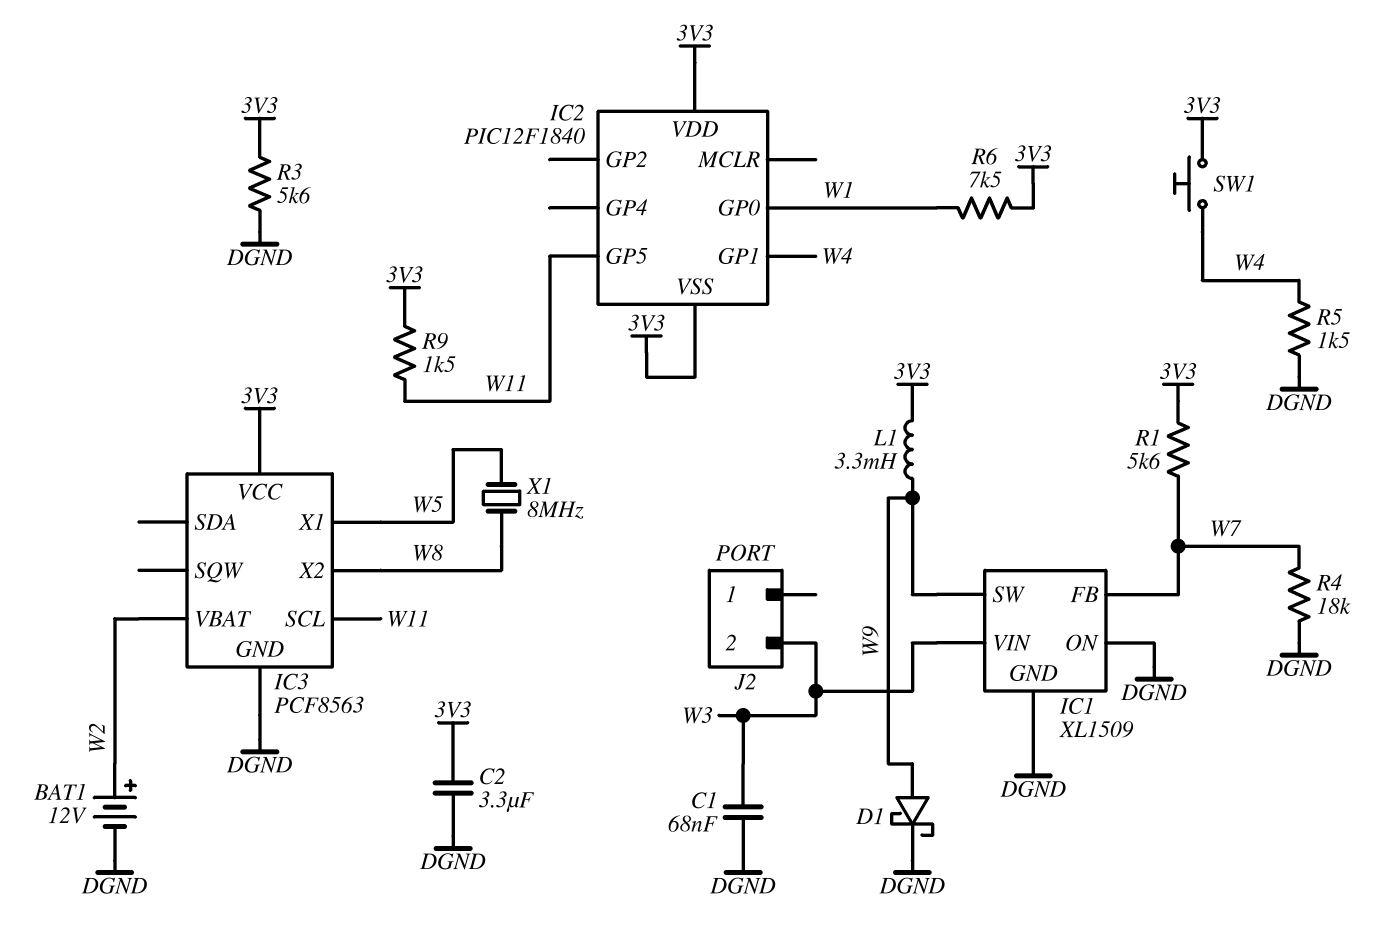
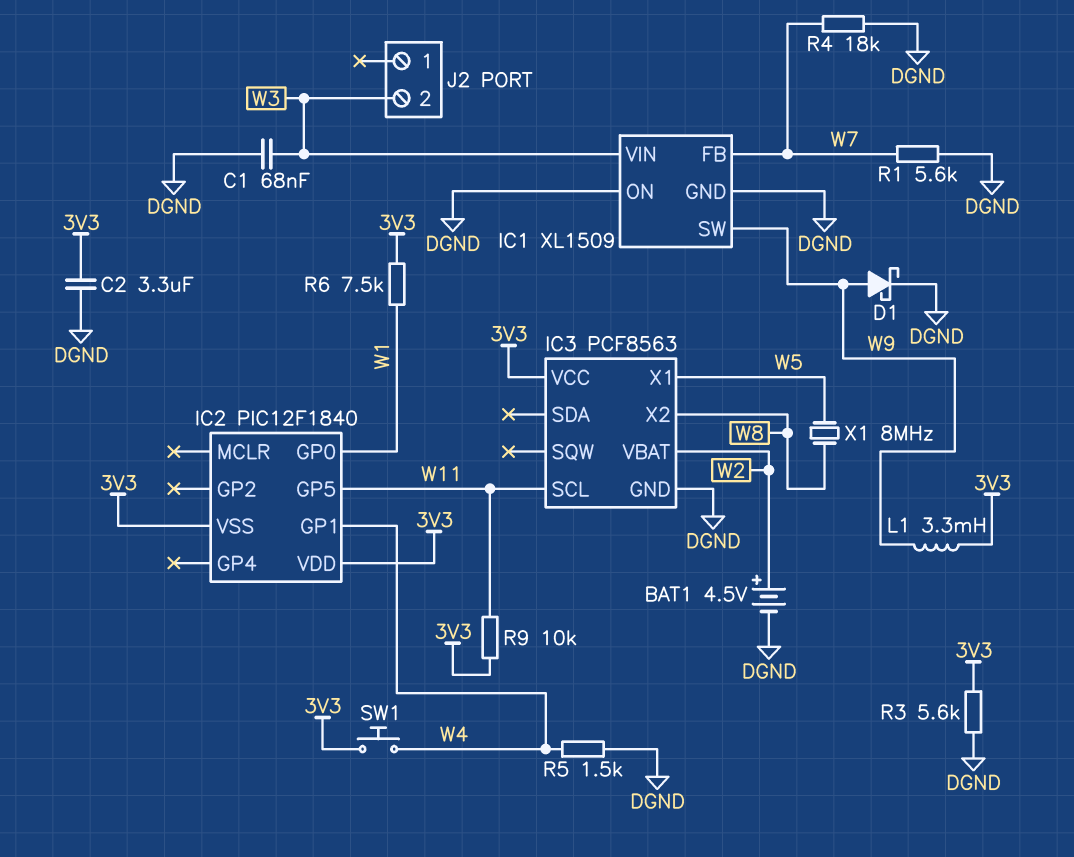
BAT1: 12V (plus W2, minus DGND) -> 4.5V (plus W2, minus DGND)
R1: 5.6k (3V3, W7) -> 5.6k (DGND, W7)
R9: 1.5k (3V3, W11) -> 10k (3V3, W11)

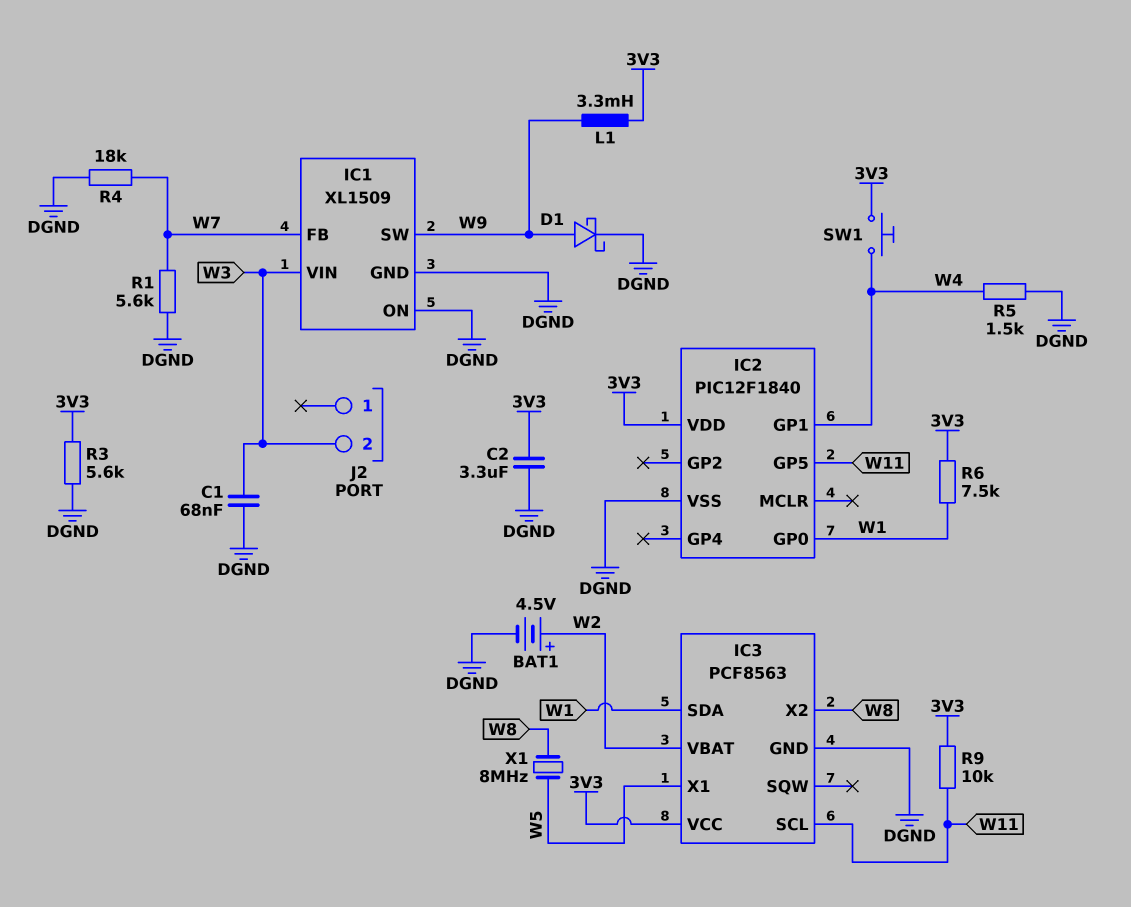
IC2 pin VSS: 3V3 -> DGND
IC3 pin SDA: none -> W1

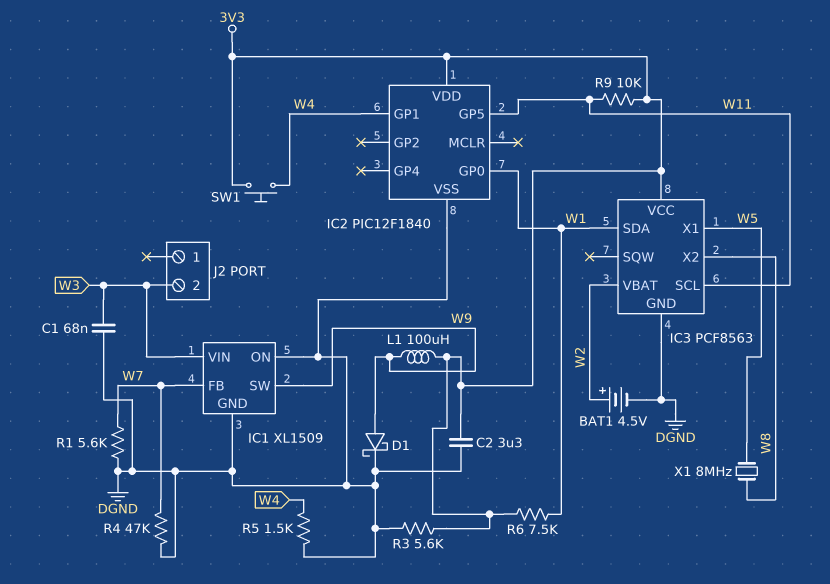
L1: 3.3mH (3V3, W9) -> 100uH (3V3, W9)
R4: 18k (DGND, W7) -> 47k (DGND, W7)

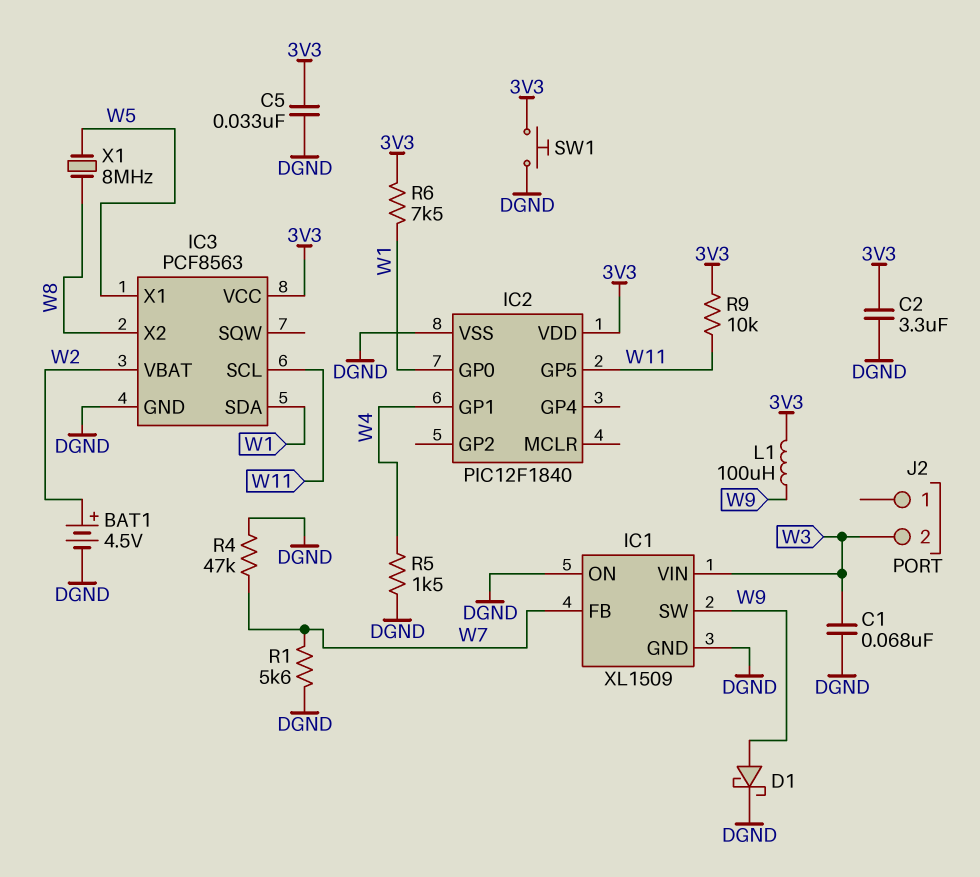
C5: none -> 33nF (3V3, DGND)
R3: 5.6k (3V3, DGND) -> none
SW1: button (3V3, W4) -> button (3V3, DGND)

